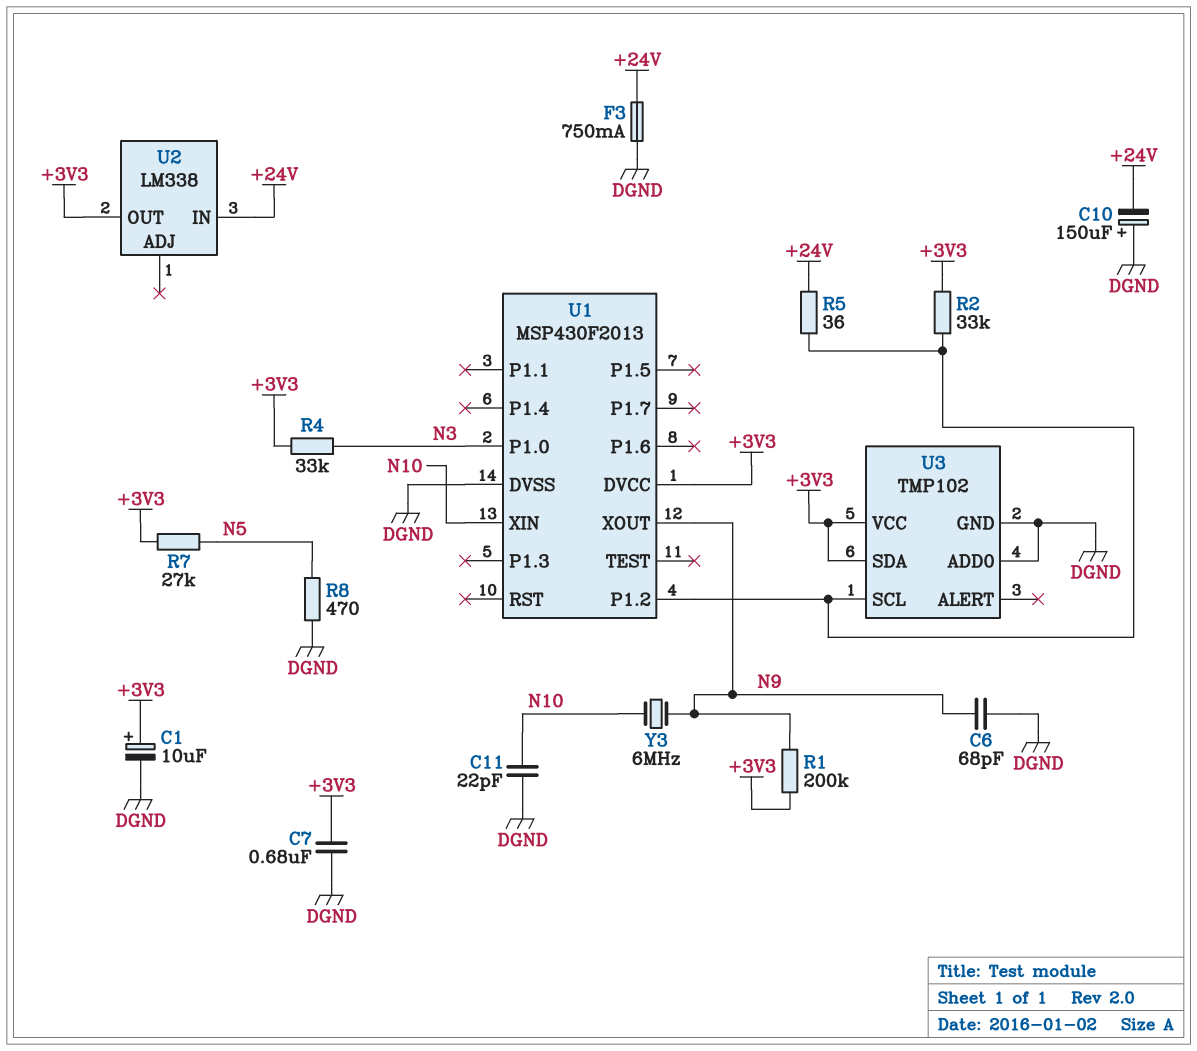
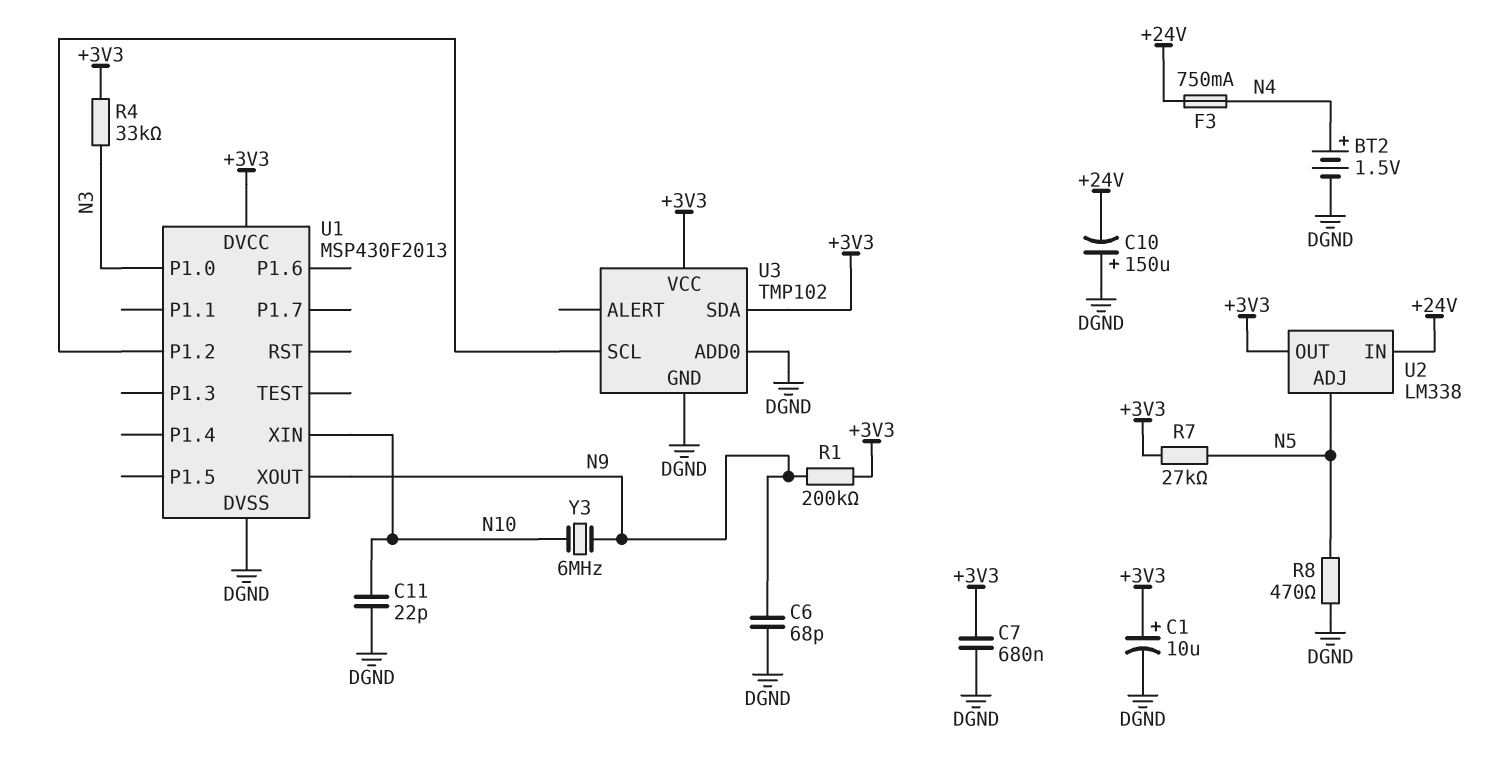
BT2: none -> 1.5V (plus N4, minus DGND)
F3: 750mA (+24V, DGND) -> 750mA (+24V, N4)
R2: 33k (+3V3, U1/P1.2) -> none
R5: 36 (+24V, U1/P1.2) -> none
U2 pin ADJ: none -> N5

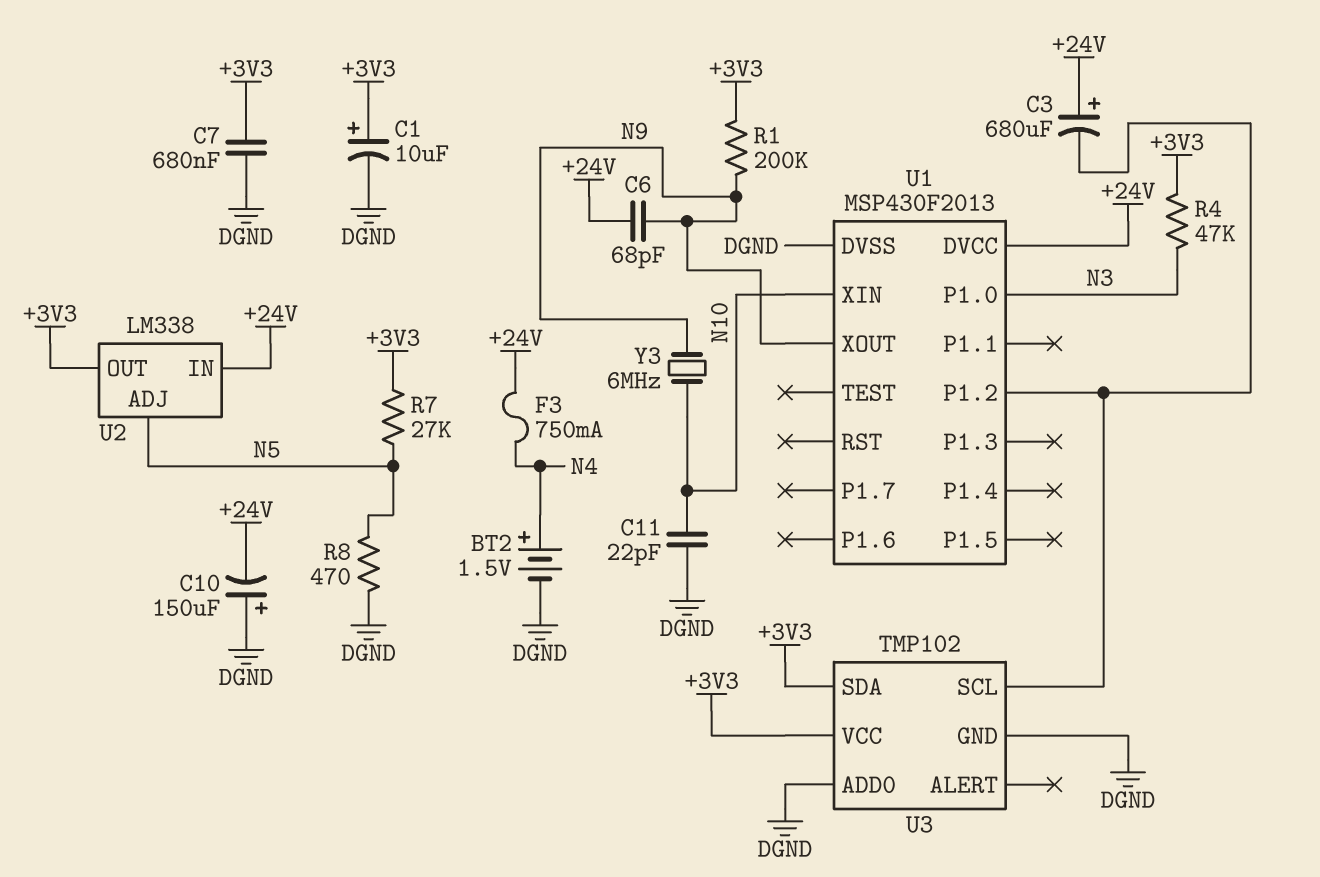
C3: none -> 680uF (plus +24V, minus U1/P1.2)
C6: 68pF (DGND, N9) -> 68pF (+24V, N9)
R4: 33k (+3V3, N3) -> 47k (+3V3, N3)
U1 pin DVCC: +3V3 -> +24V

